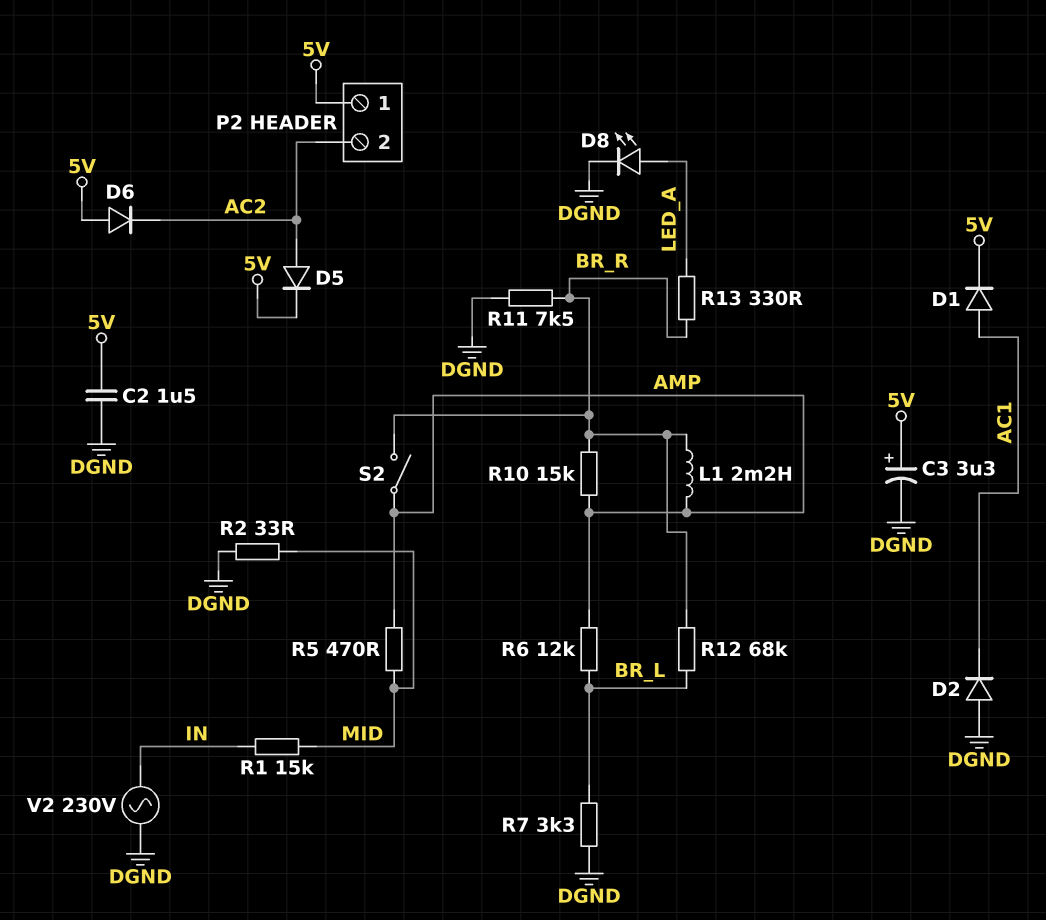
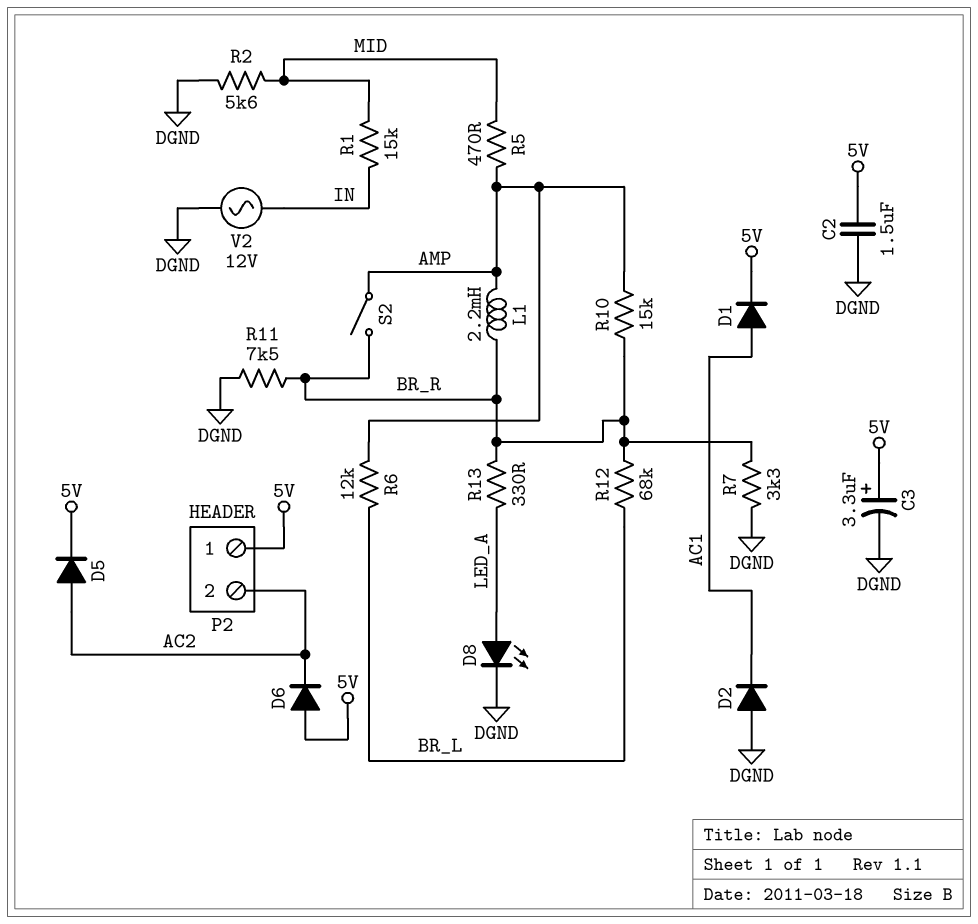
R2: 33 (DGND, MID) -> 5.6k (DGND, MID)
R7: 3.3k (BR_L, DGND) -> 3.3k (BR_R, DGND)
V2: AC 230V (DGND, IN) -> AC 12V (DGND, IN)

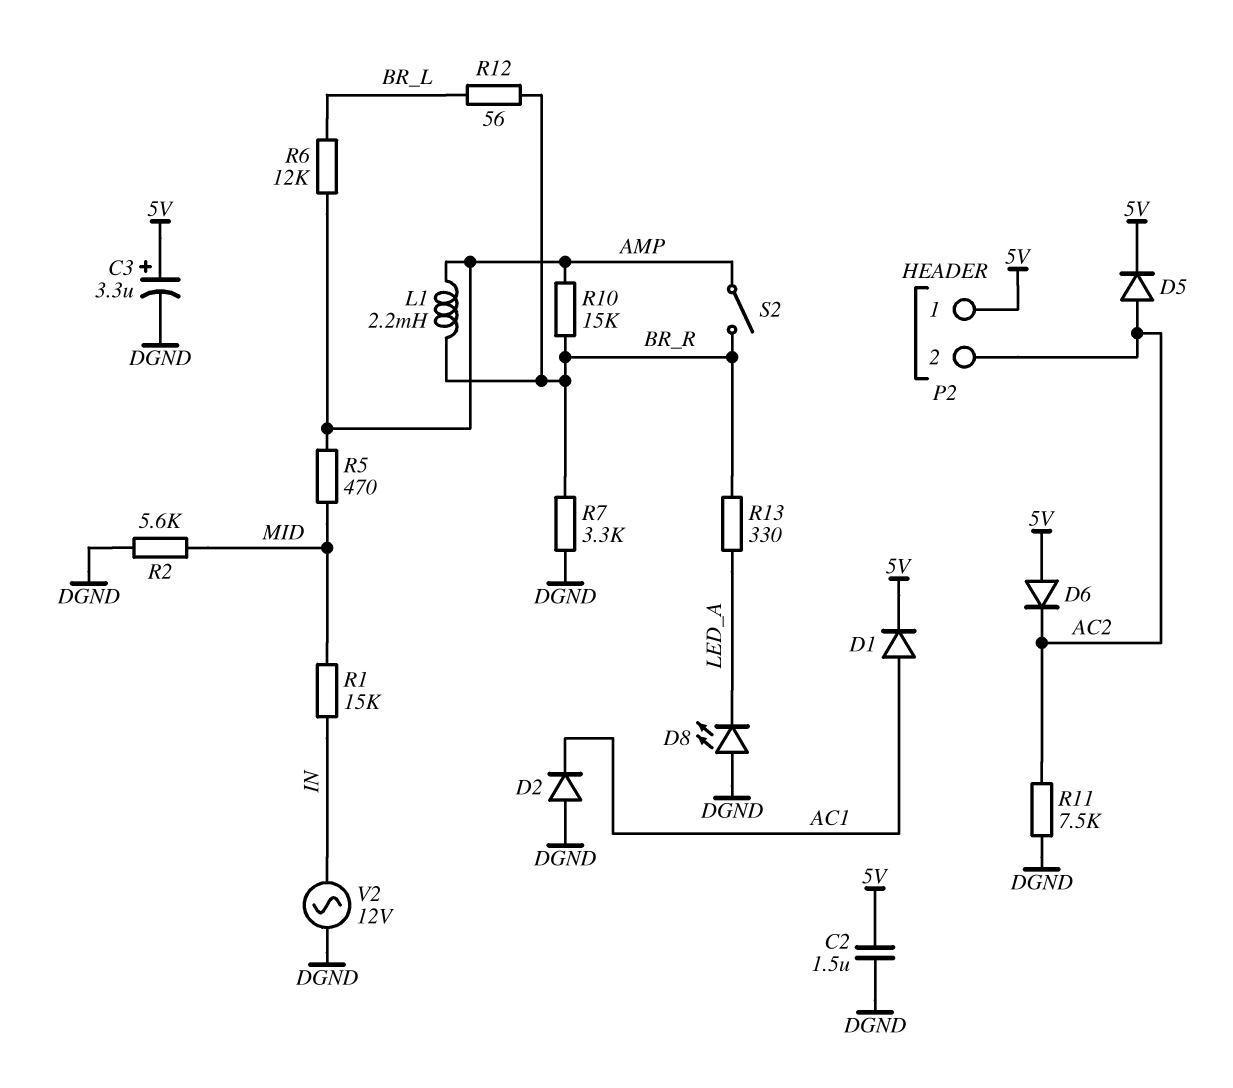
D8: LED (A LED_A, K DGND) -> LED (A DGND, K LED_A)
R11: 7.5k (BR_R, DGND) -> 7.5k (AC2, DGND)
R12: 68k (BR_L, BR_R) -> 56 (BR_L, BR_R)

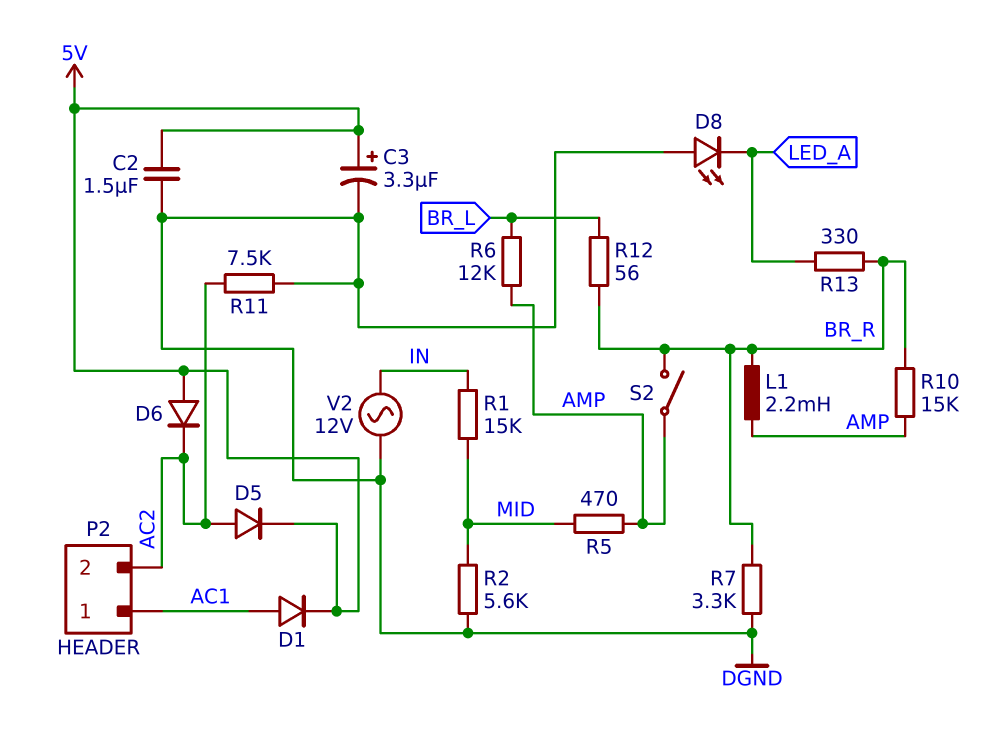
D2: diode (A DGND, K AC1) -> none
P2 pin 1: 5V -> AC1

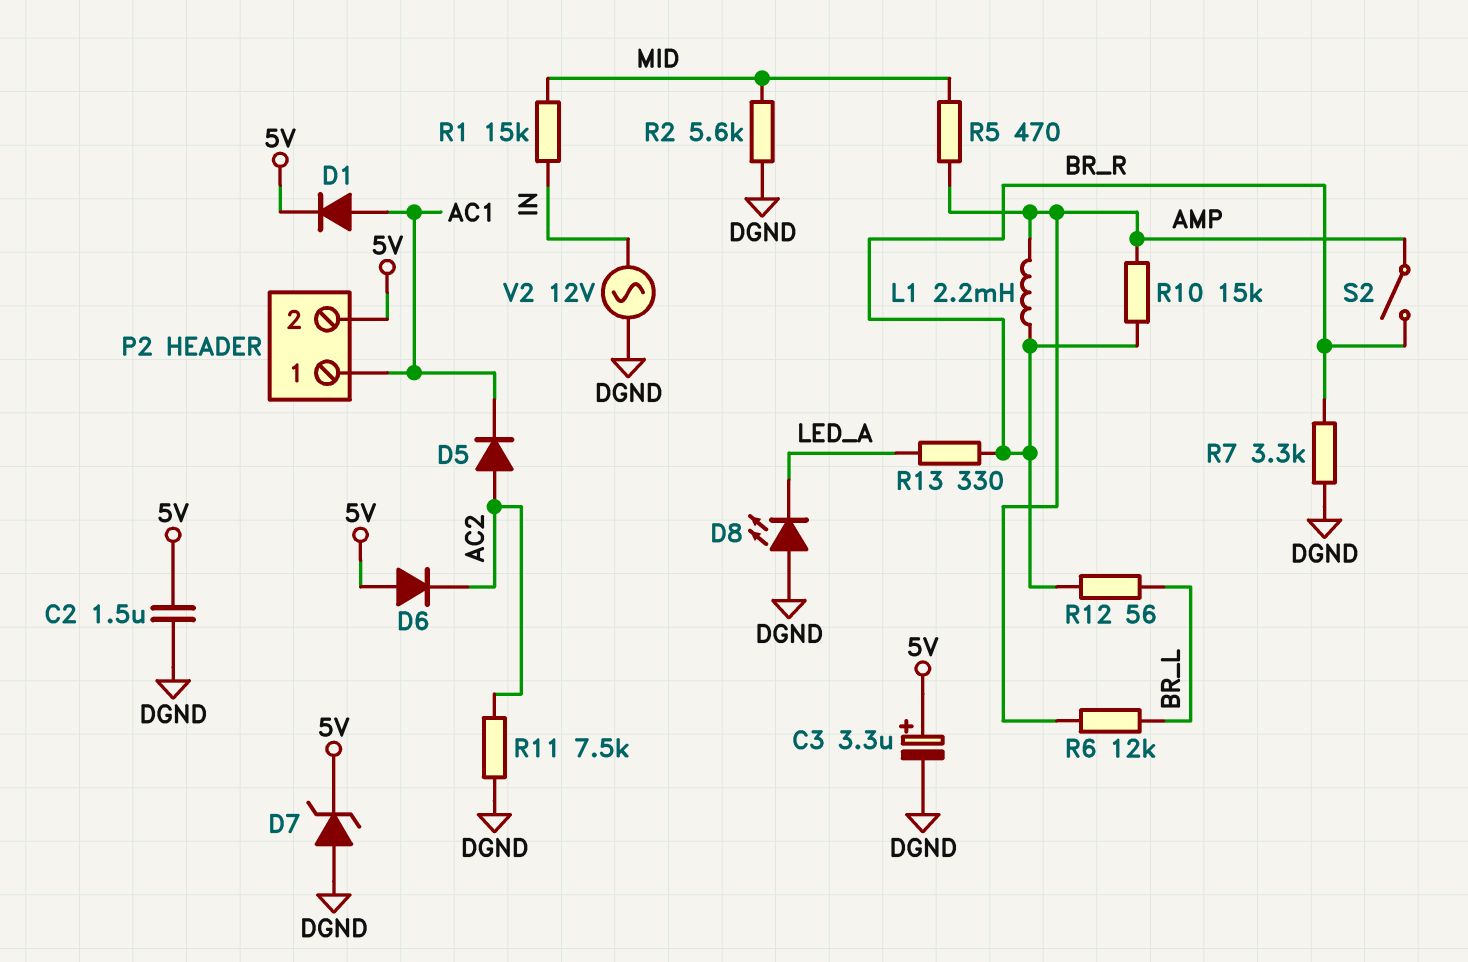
D5: diode (A AC2, K 5V) -> diode (A AC2, K AC1)
D7: none -> zener (A DGND, K 5V)
P2 pin 2: AC2 -> 5V

